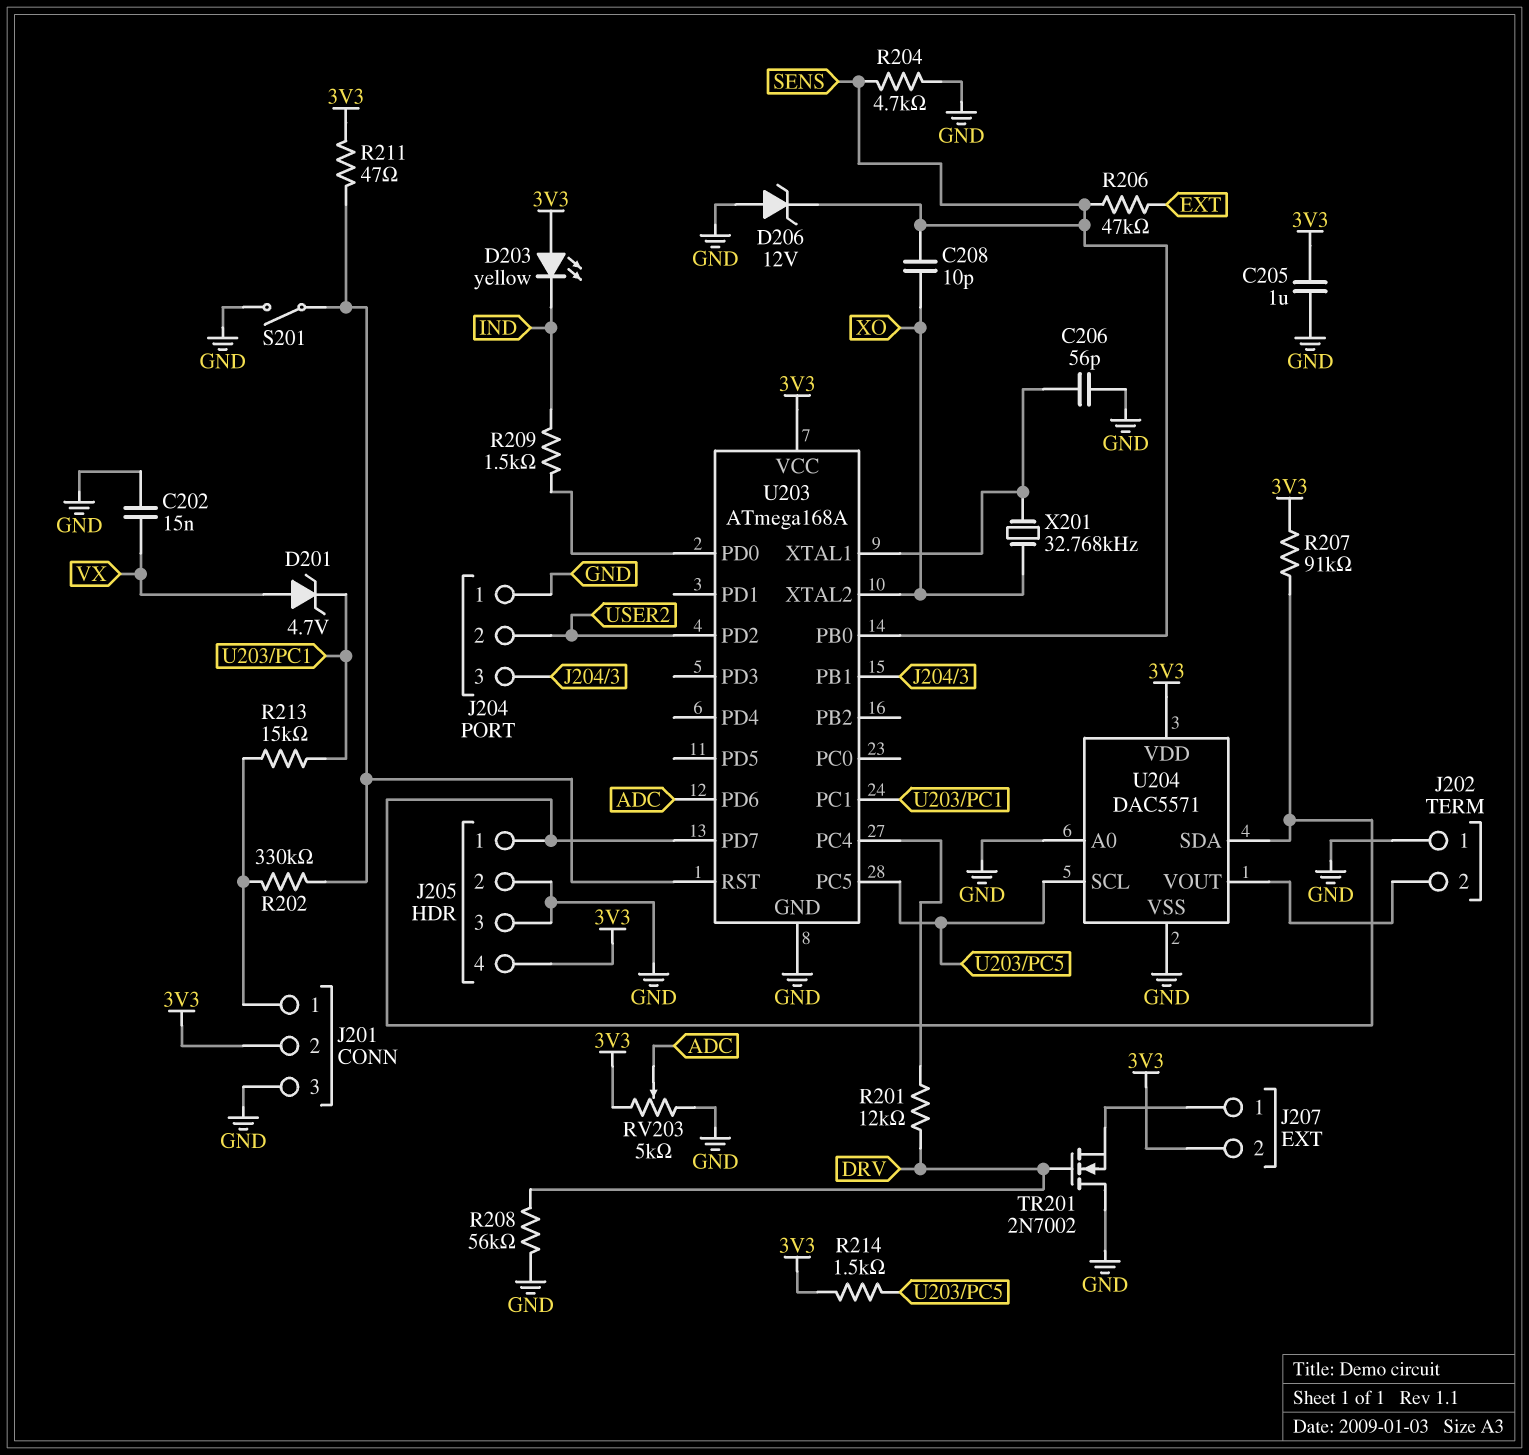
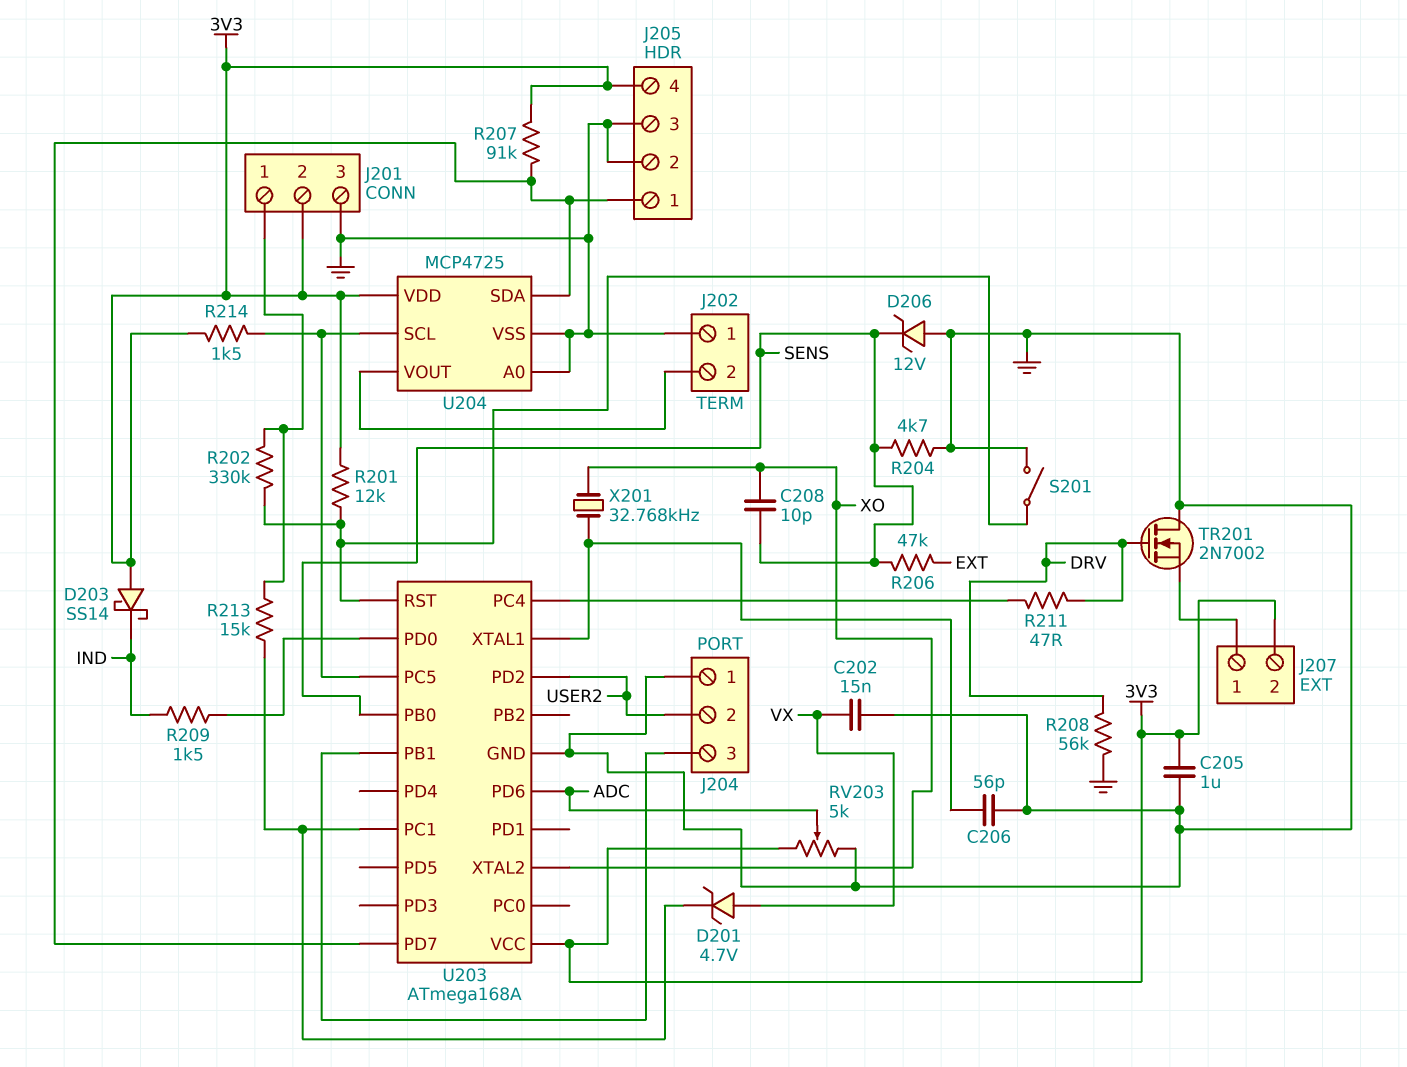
D203: LED yellow (A 3V3, K IND) -> schottky SS14 (A 3V3, K IND)
R201: 12k (DRV, U203/PC4) -> 12k (3V3, U203/RST)
R211: 47 (3V3, U203/RST) -> 47 (DRV, U203/PC4)
U204: DAC5571 -> MCP4725

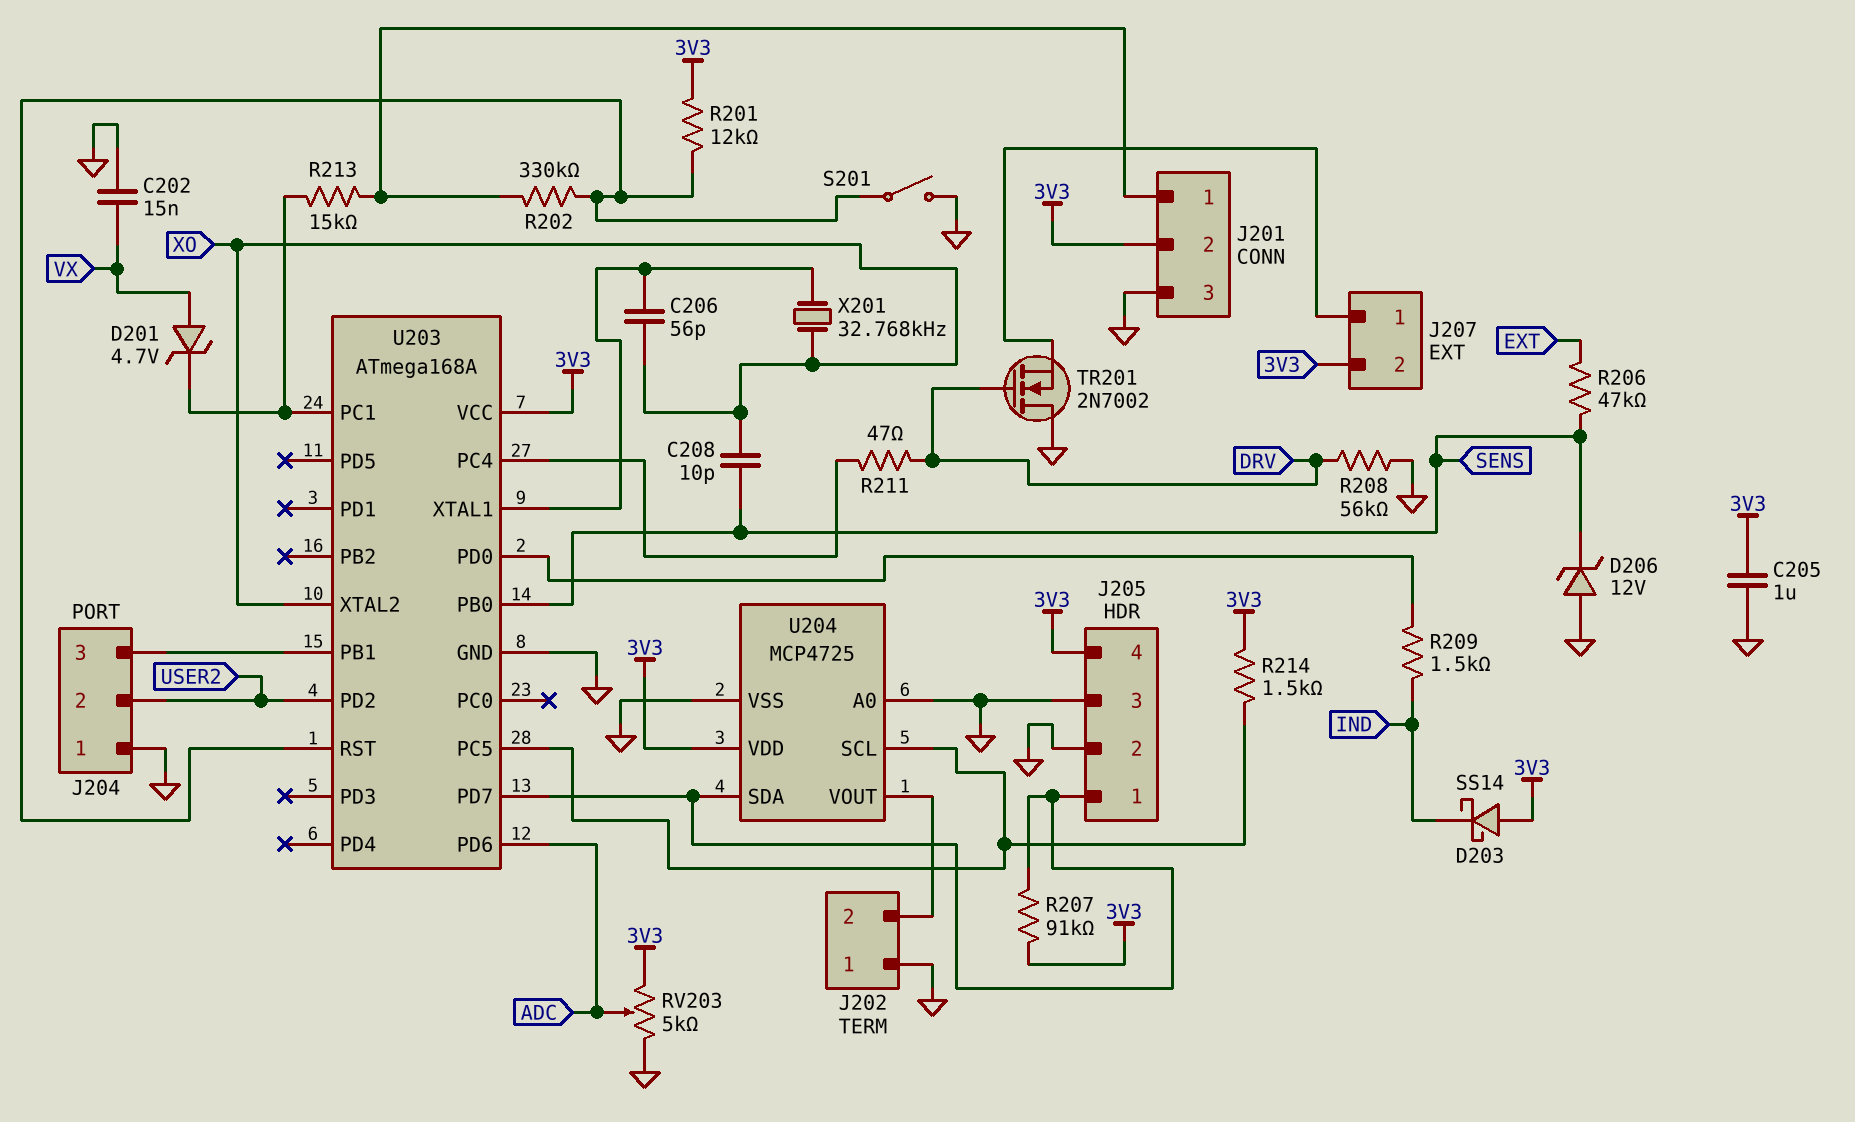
C206: 56pF (GND, U203/XTAL1) -> 56pF (U203/XTAL1, XO)
R204: 4.7k (GND, SENS) -> none

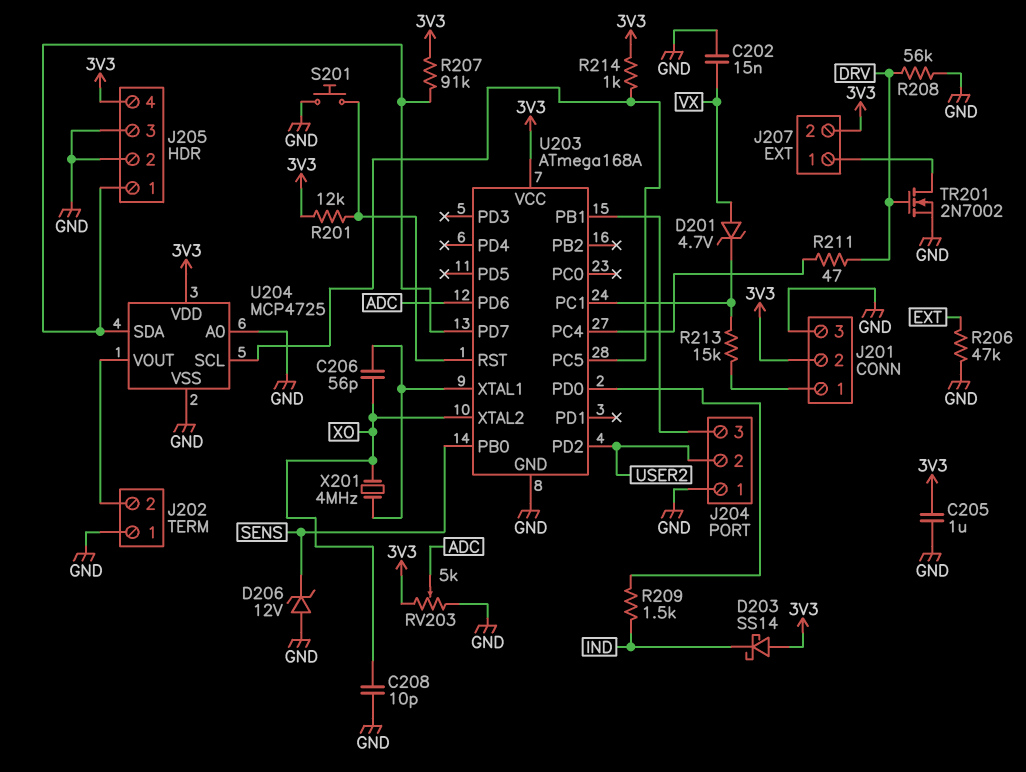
C208: 10pF (SENS, XO) -> 10pF (GND, XO)
R202: 330k (J201/1, U203/RST) -> none
R206: 47k (EXT, SENS) -> 47k (EXT, GND)
R214: 1.5k (3V3, U203/PC5) -> 1k (3V3, U203/PC5)
S201: switch (GND, U203/RST) -> button (GND, U203/RST)
TR201: NMOS 2N7002 (G DRV, D GND, S J207/1) -> NMOS 2N7002 (G DRV, D J207/1, S GND)
X201: 32.768kHz (U203/XTAL1, XO) -> 4MHz (U203/XTAL1, XO)

